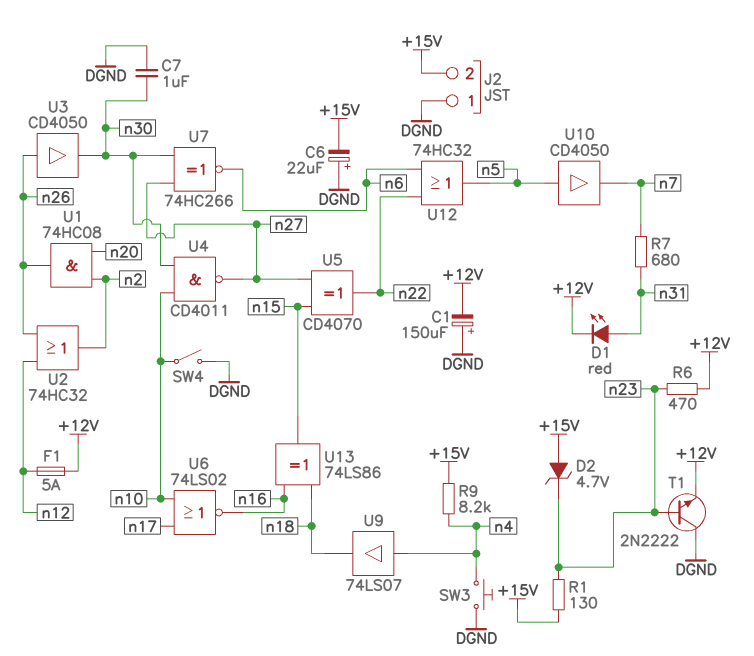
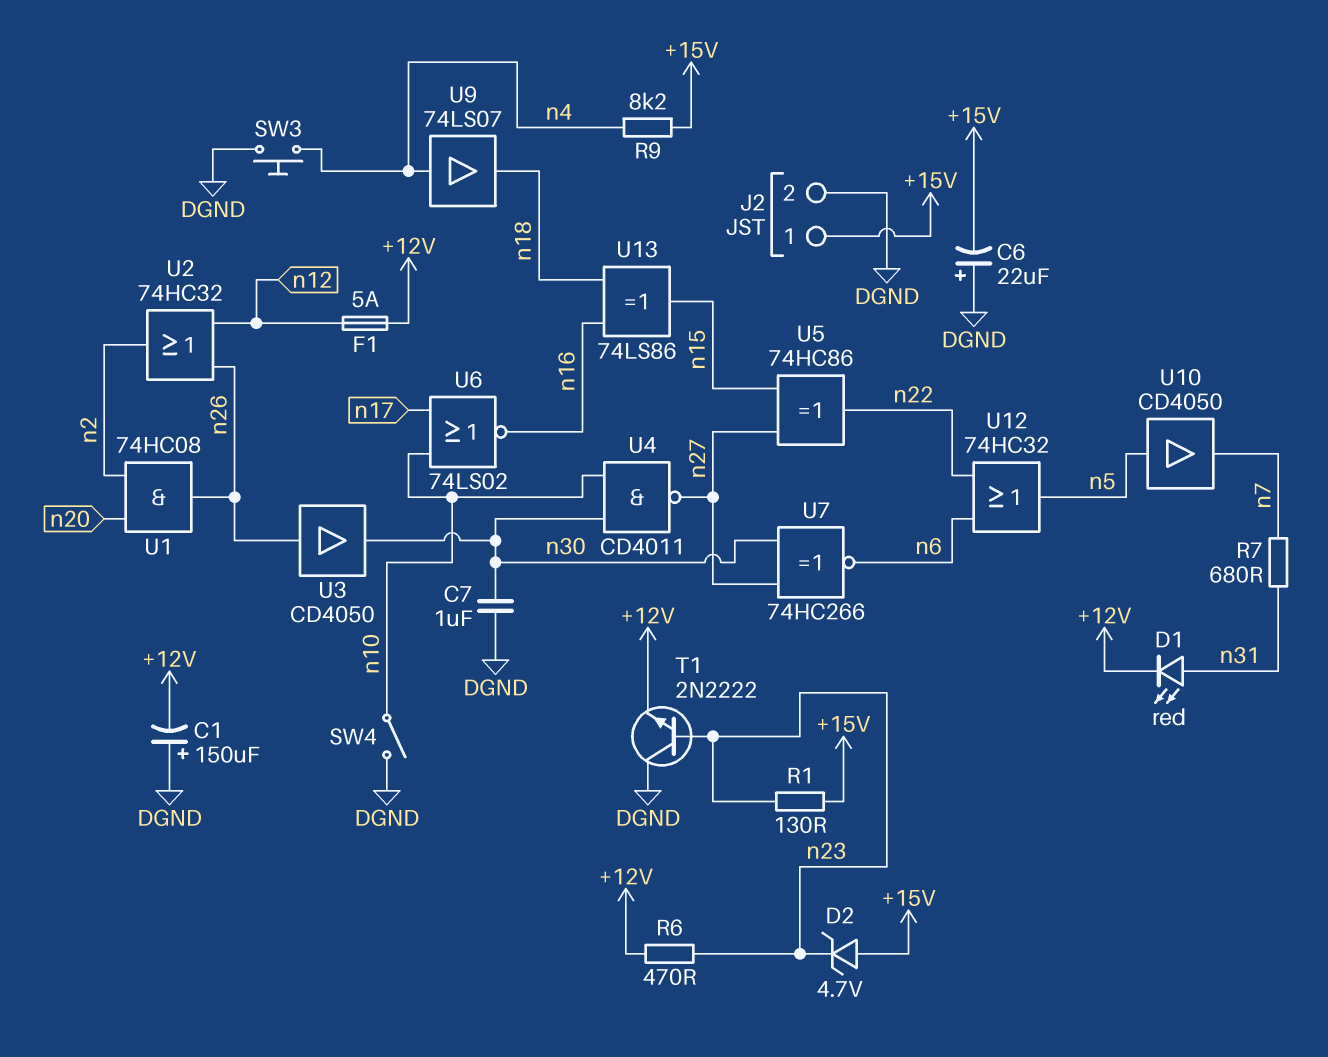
J2 pin 1: DGND -> +15V
J2 pin 2: +15V -> DGND
U5: XOR CD4070 (in n15, in n27, out n22) -> XOR 74HC86 (in n15, in n27, out n22)

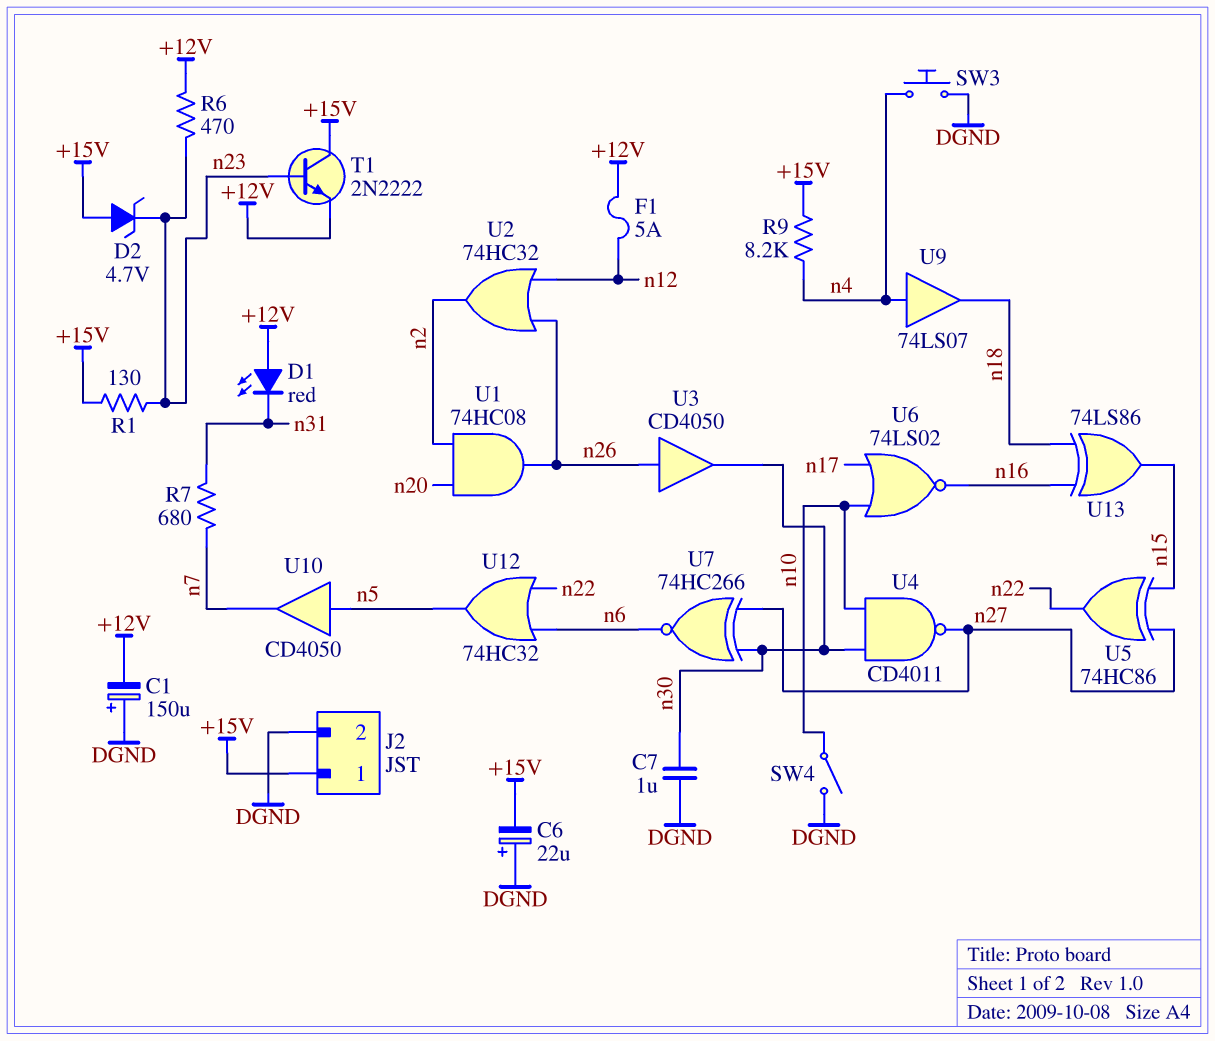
D1: LED red (A n31, K +12V) -> LED red (A +12V, K n31)
T1: NPN 2N2222 (B n23, C DGND, E +12V) -> NPN 2N2222 (B n23, C +15V, E +12V)

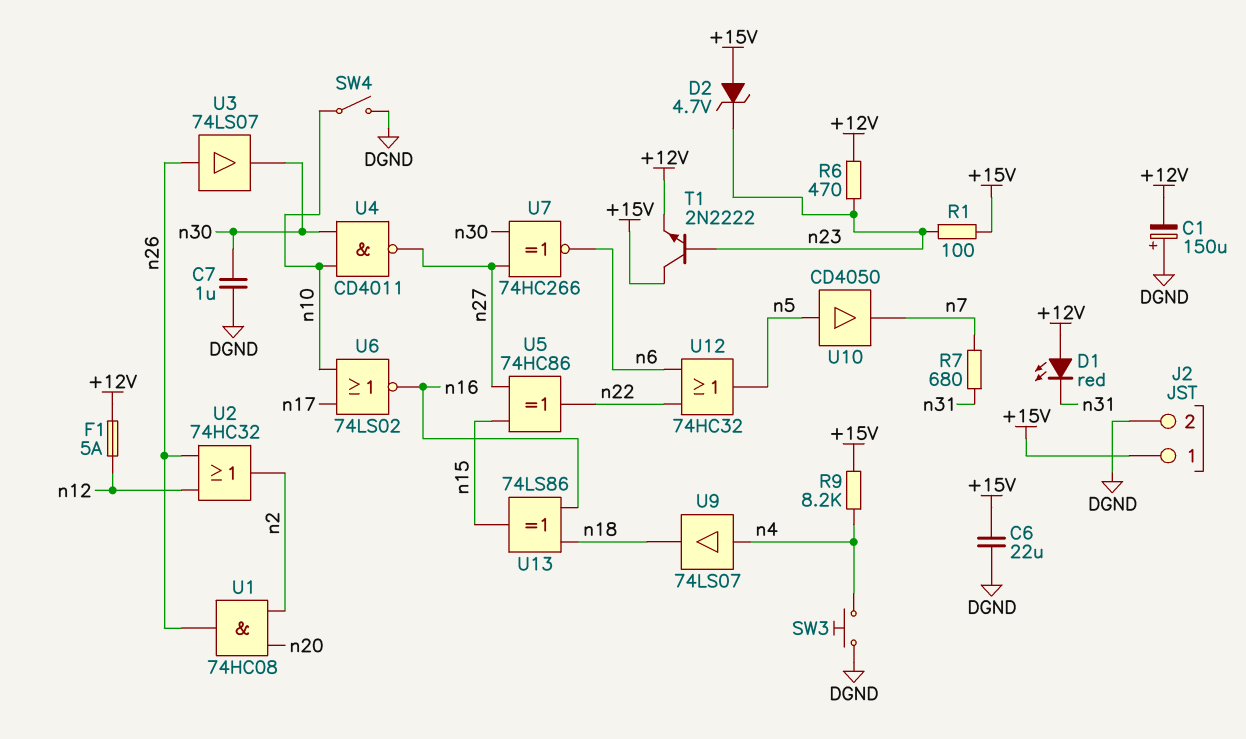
C6: 22uF (plus DGND, minus +15V) -> 22uF (+15V, DGND)
R1: 130 (+15V, n23) -> 100 (+15V, n23)
U3: buffer CD4050 (in n26, out n30) -> buffer 74LS07 (in n26, out n30)

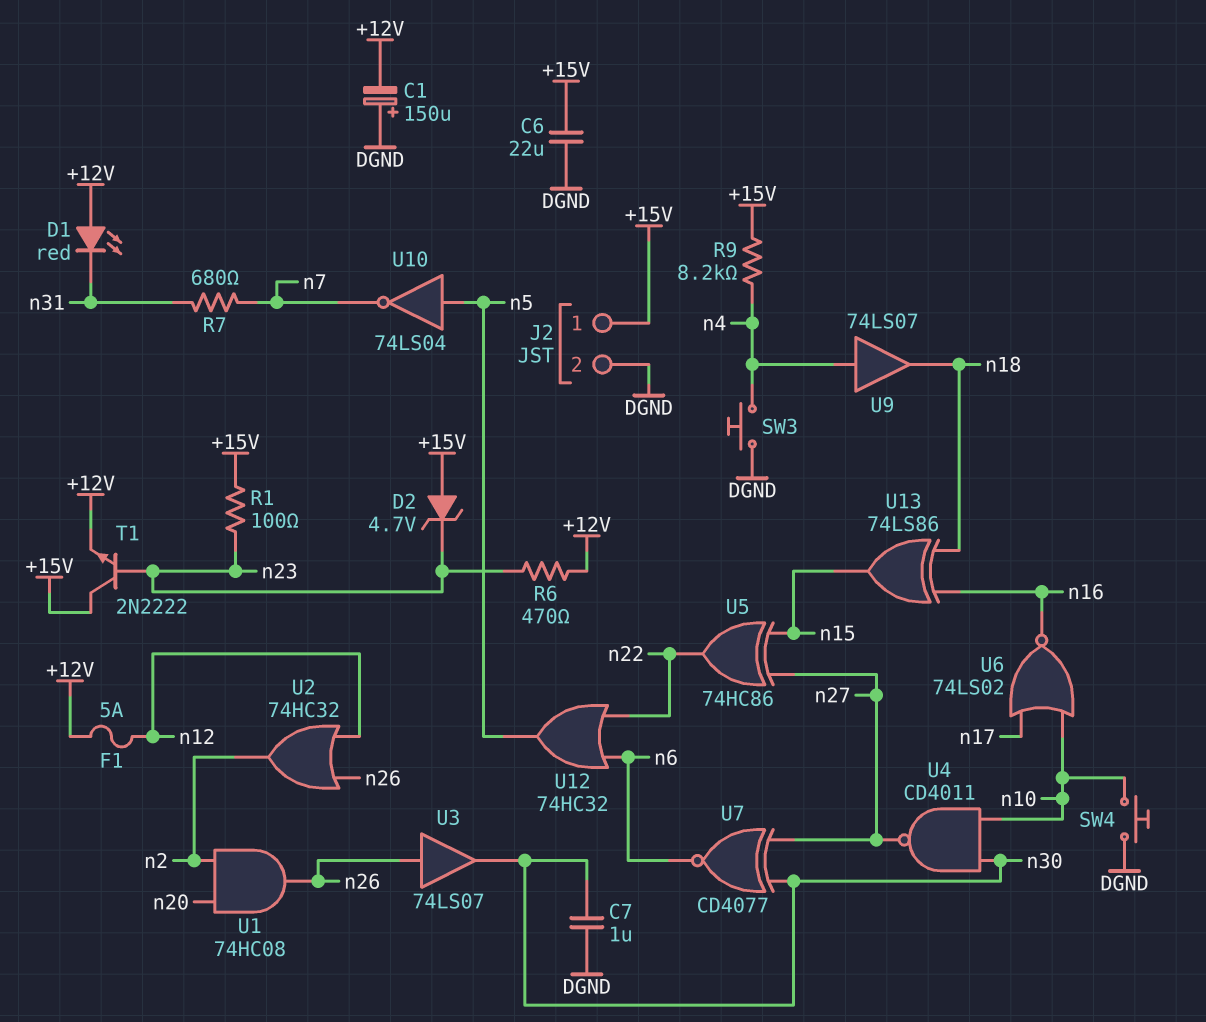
SW4: switch (DGND, n10) -> button (DGND, n10)
U7: XNOR 74HC266 (in n27, in n30, out n6) -> XNOR CD4077 (in n27, in n30, out n6)
U10: buffer CD4050 (in n5, out n7) -> NOT 74LS04 (in n5, out n7)

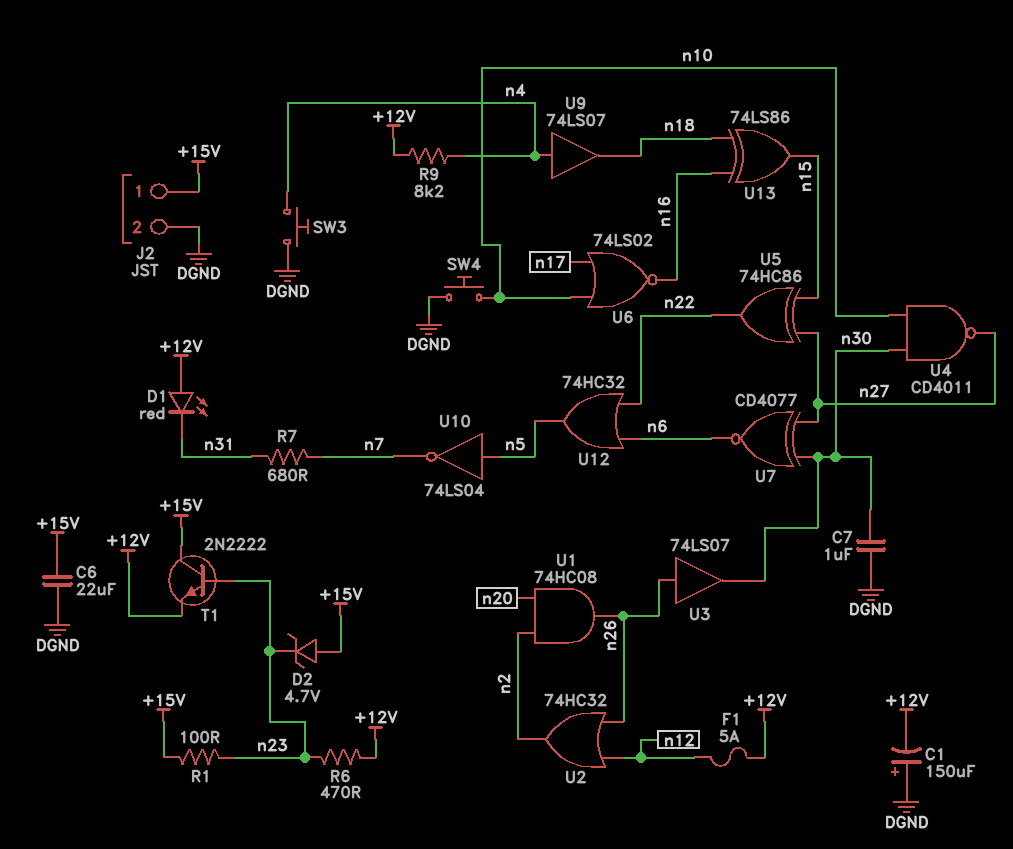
R9: 8.2k (+15V, n4) -> 8.2k (+12V, n4)

